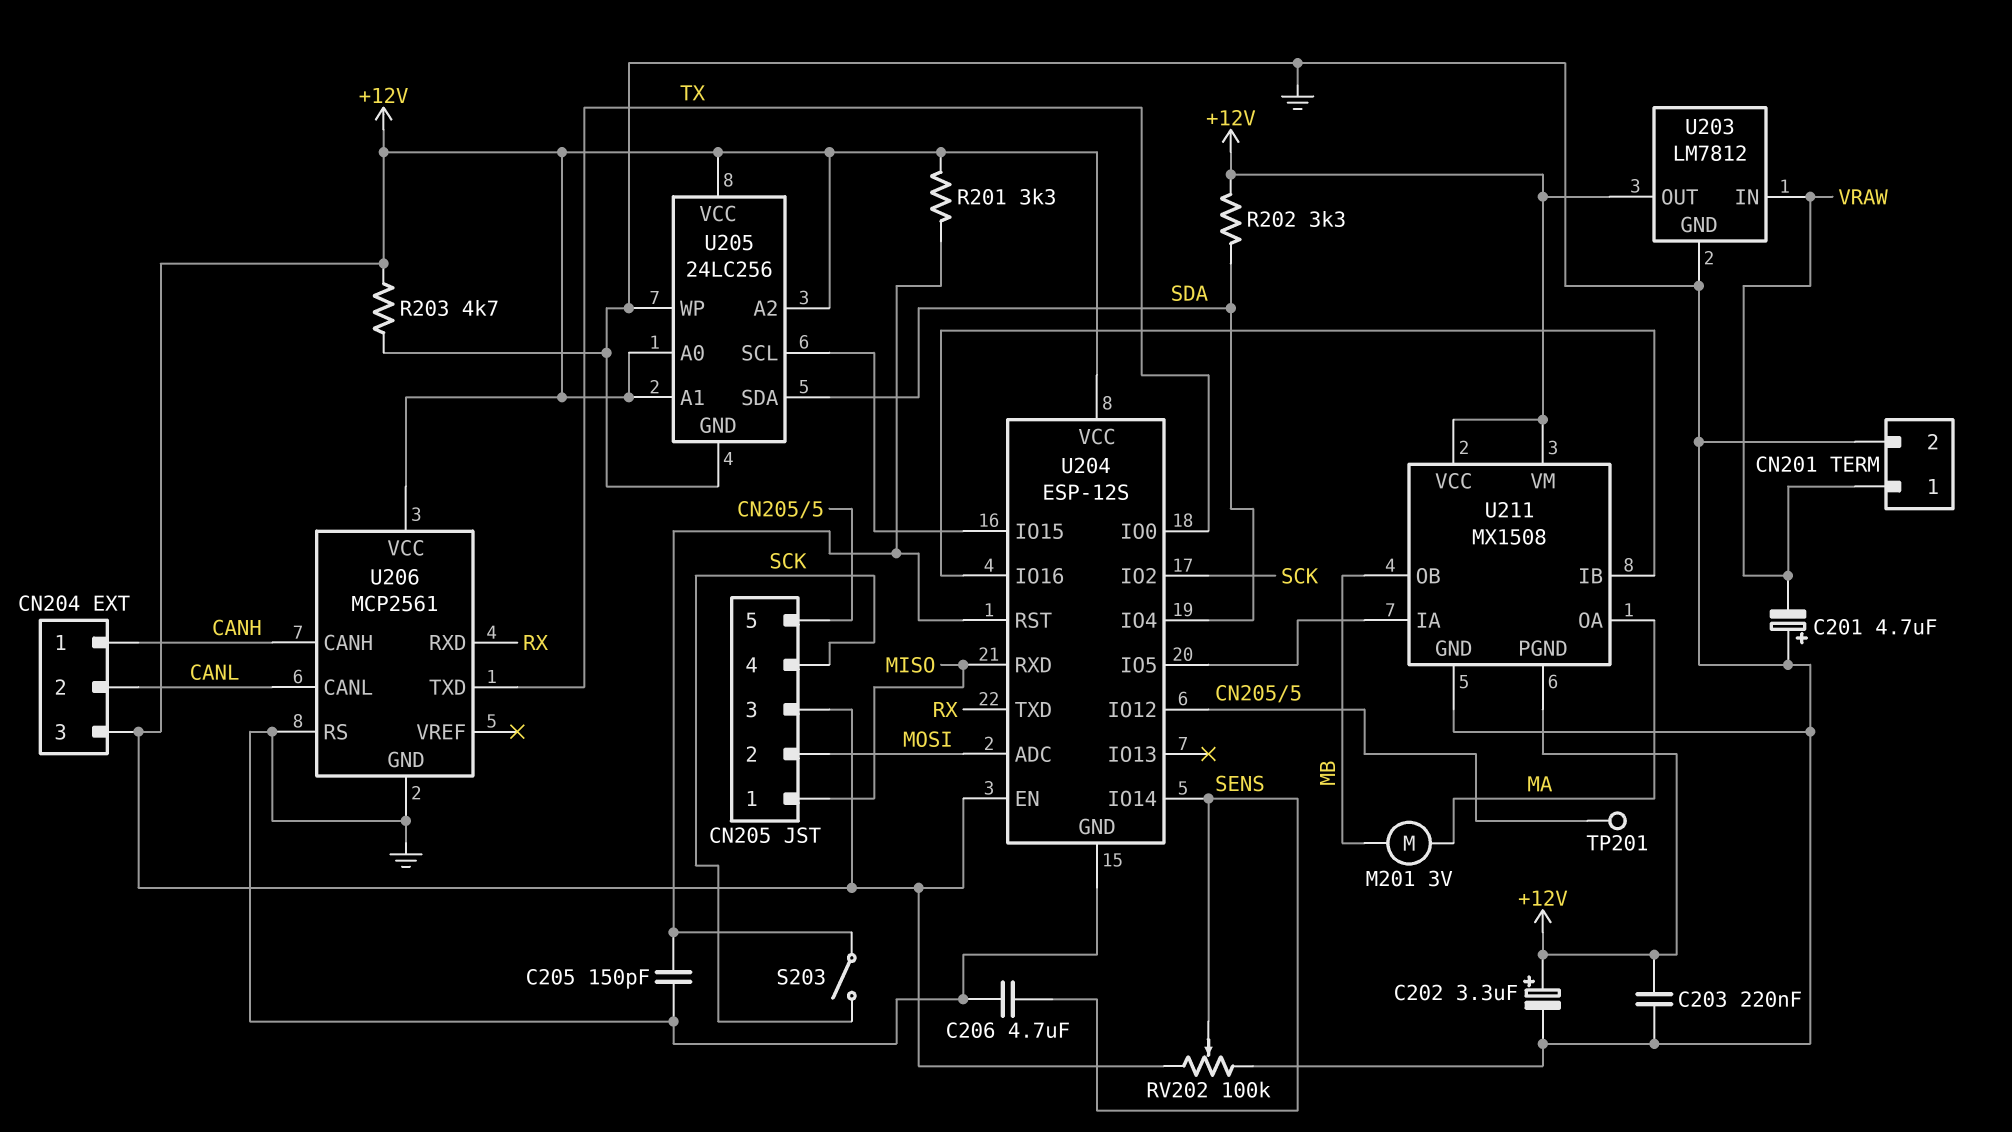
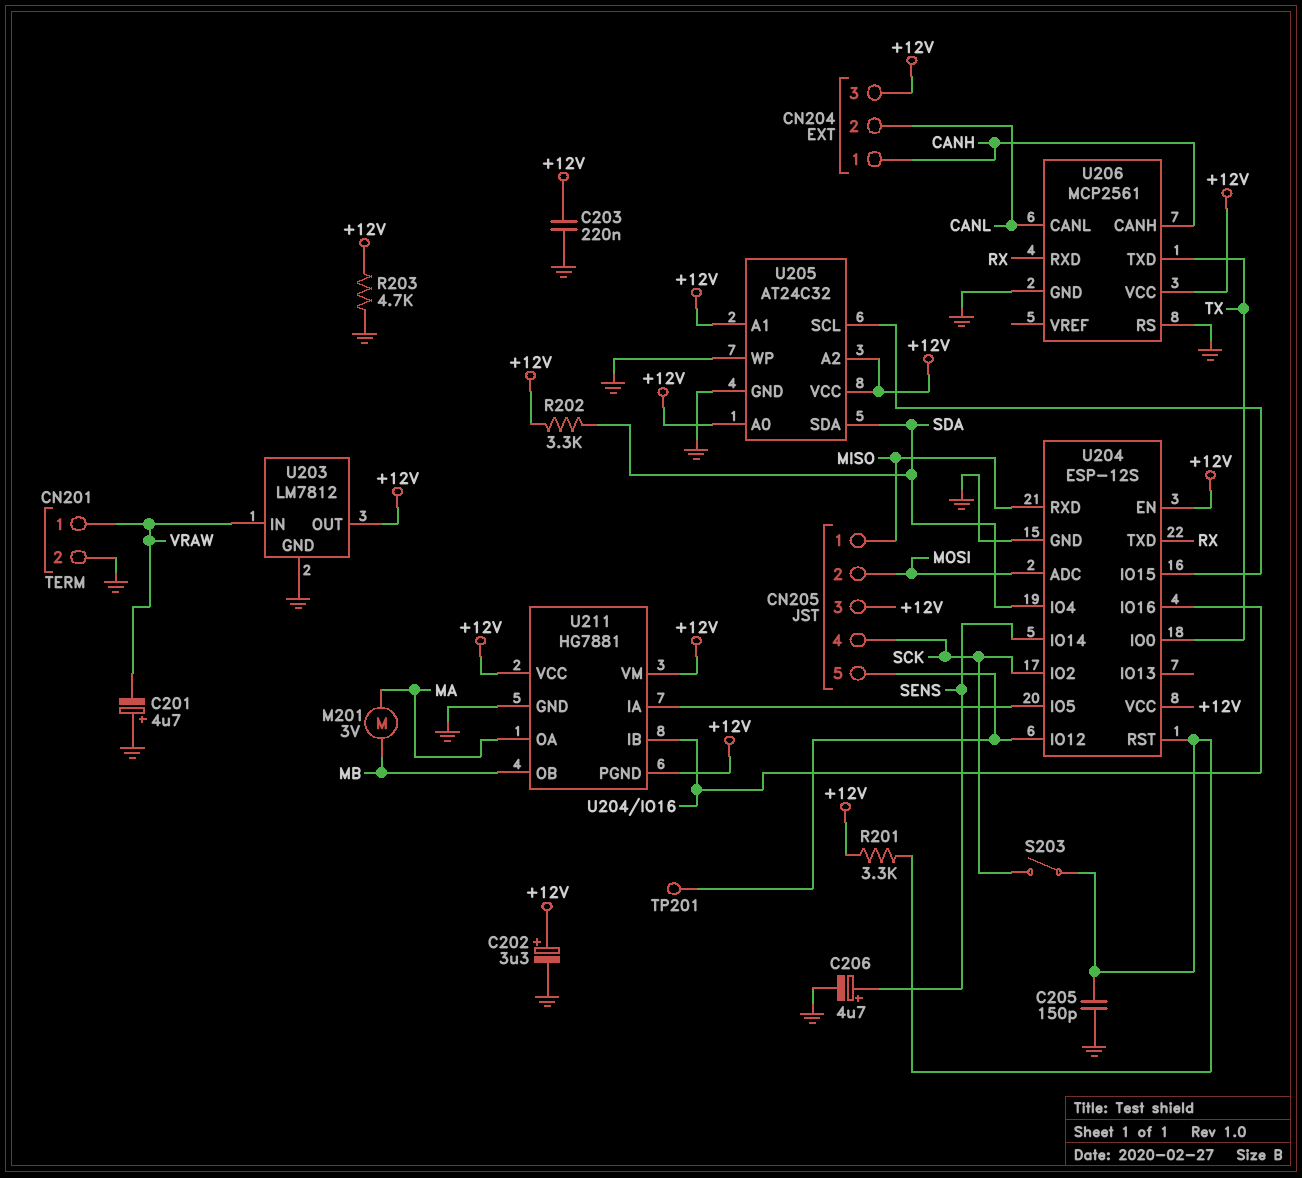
C206: 4.7uF (GND, SENS) -> 4.7uF (plus SENS, minus GND)
RV202: 100k (+12V, GND, wiper SENS) -> none
U205: 24LC256 -> AT24C32
U211: MX1508 -> HG7881

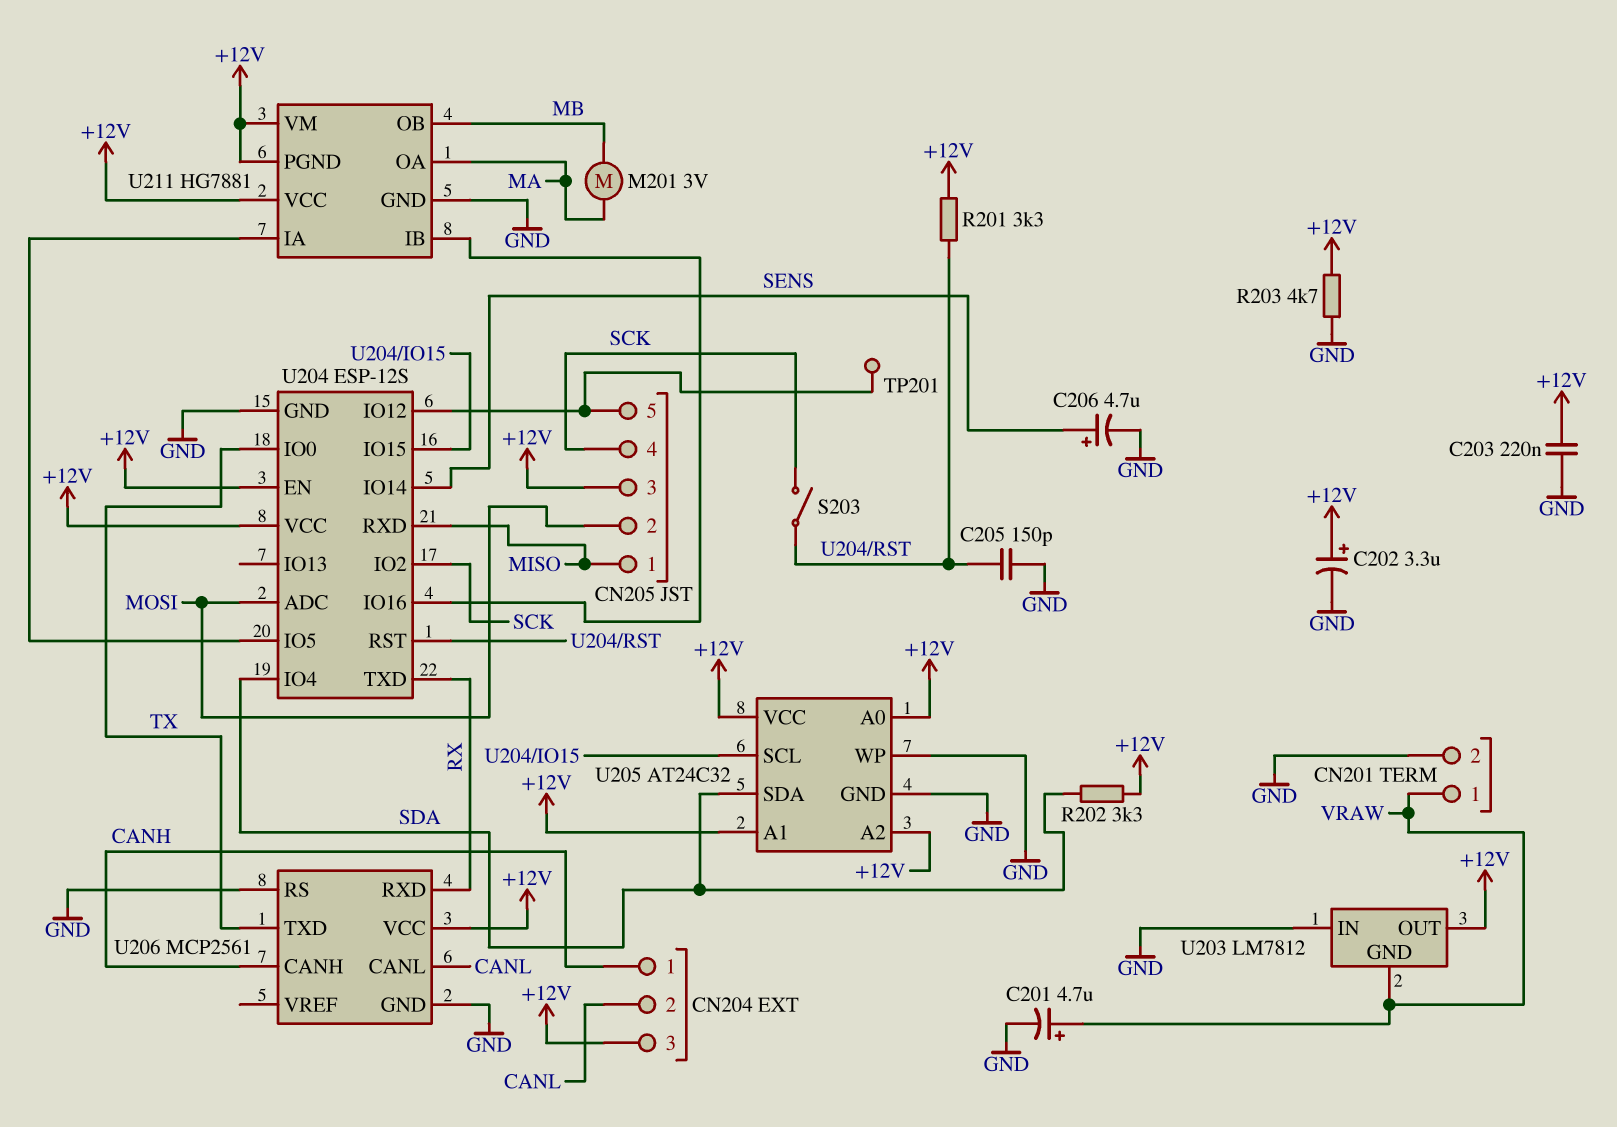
C201: 4.7uF (plus GND, minus VRAW) -> 4.7uF (plus VRAW, minus GND)
U203 pin GND: GND -> VRAW
U203 pin IN: VRAW -> GND

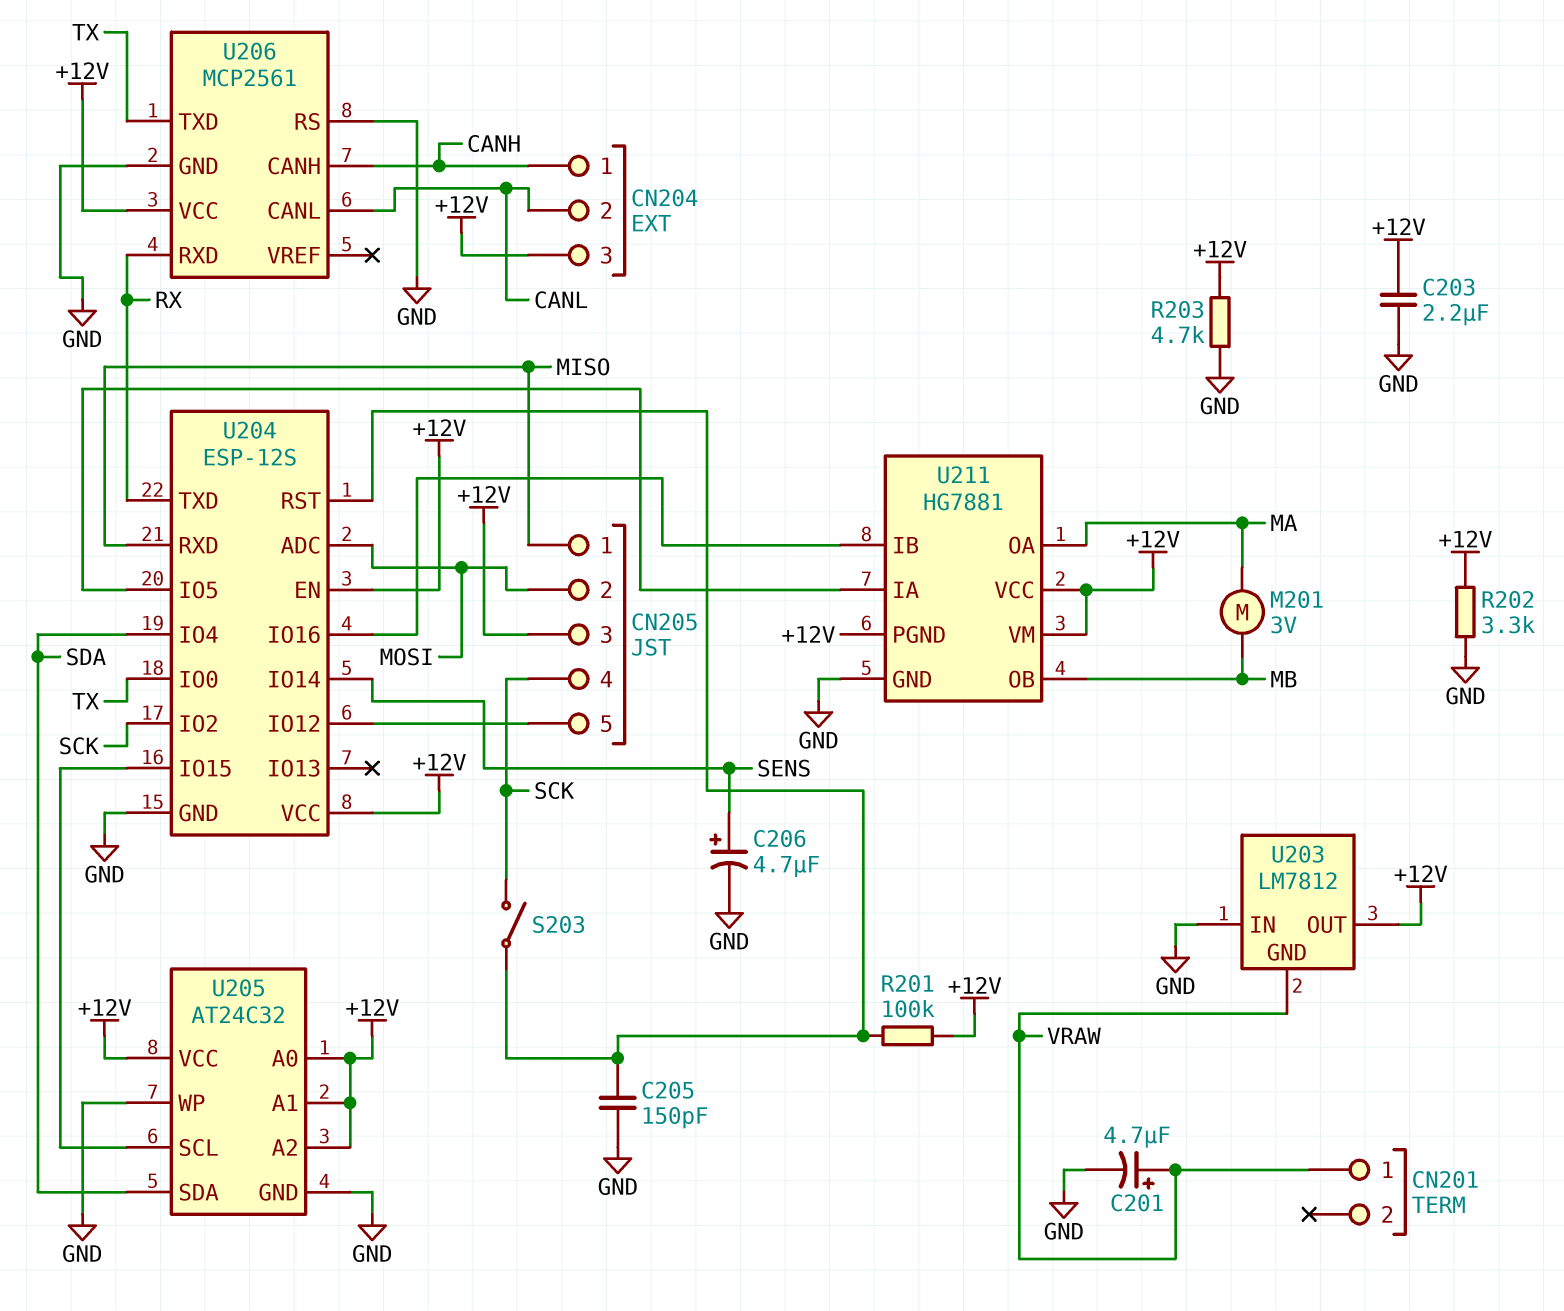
C202: 3.3uF (plus +12V, minus GND) -> none
C203: 220nF (+12V, GND) -> 2.2uF (+12V, GND)
CN201 pin 2: GND -> none
R201: 3.3k (+12V, U204/RST) -> 100k (+12V, U204/RST)
R202: 3.3k (+12V, SDA) -> 3.3k (+12V, GND)
TP201: test point (CN205/5) -> none

